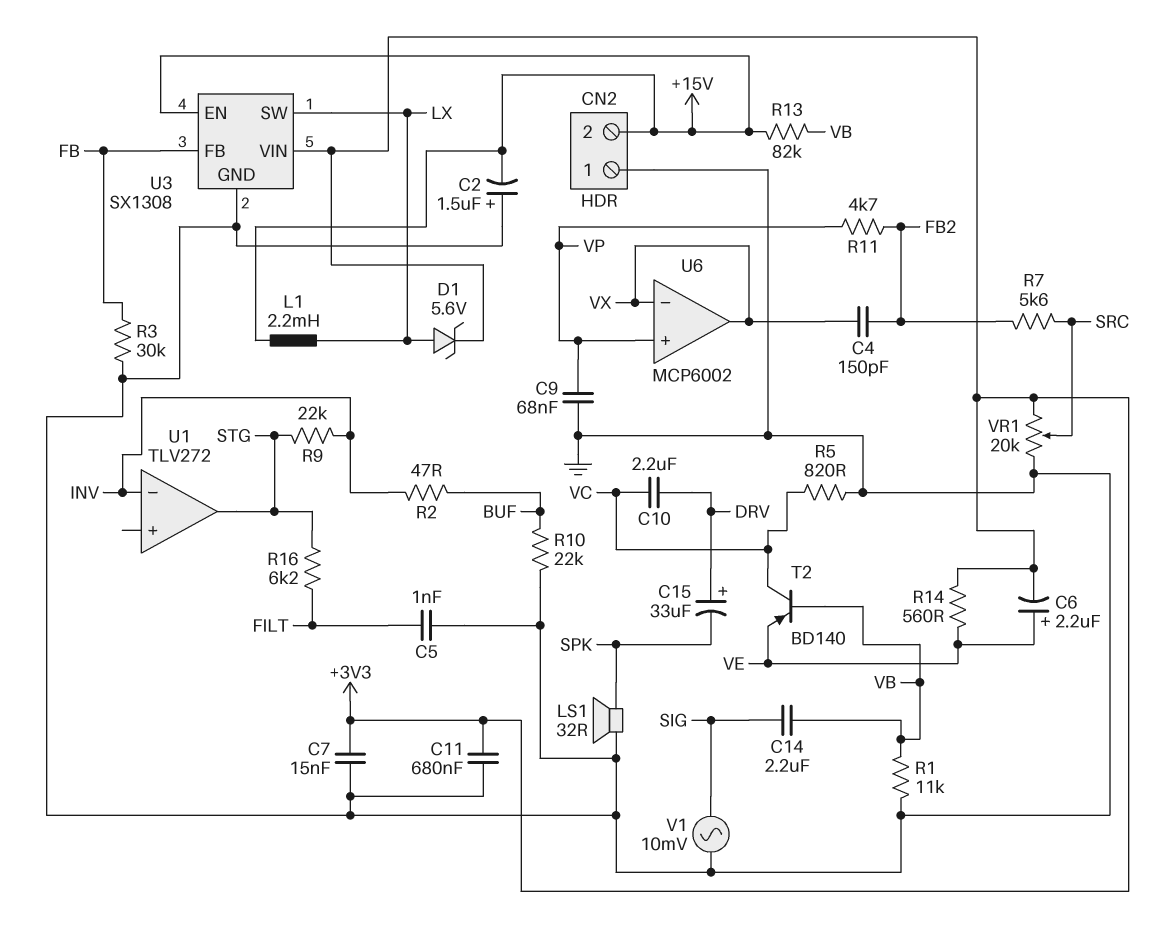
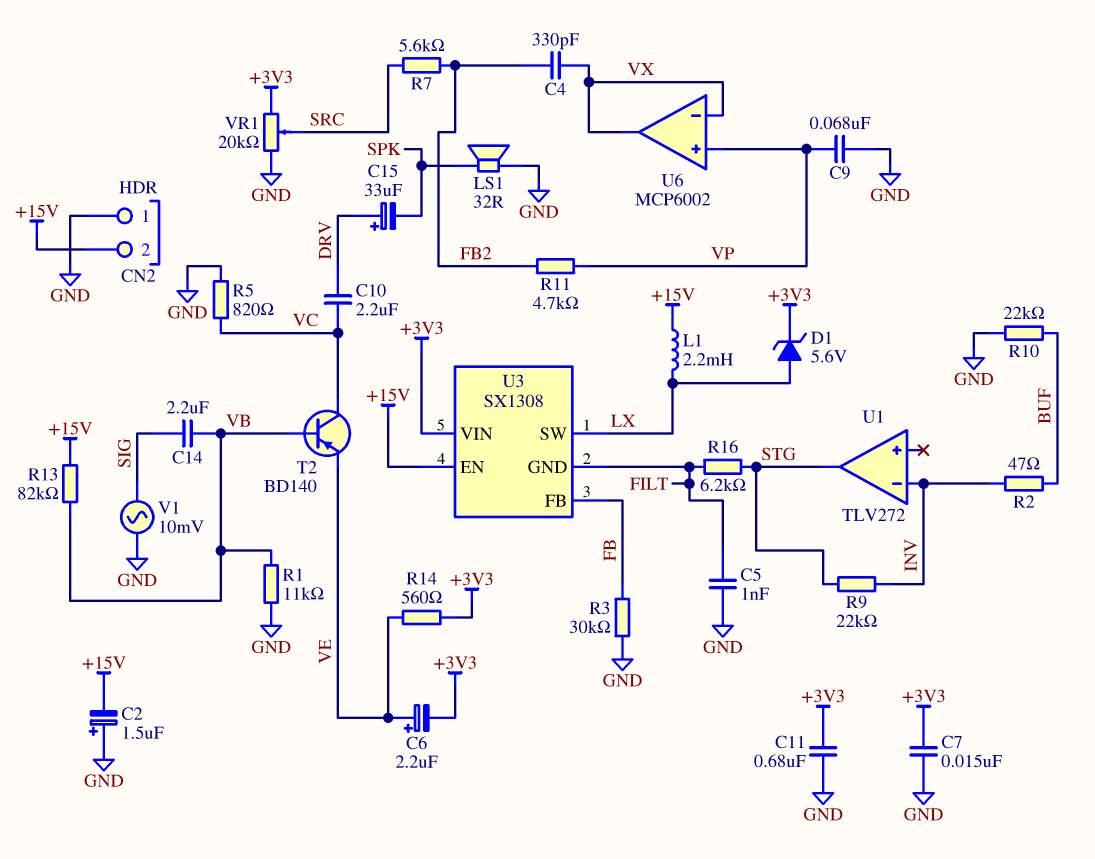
C4: 150pF (FB2, VX) -> 330pF (FB2, VX)
U3 pin GND: GND -> FILT

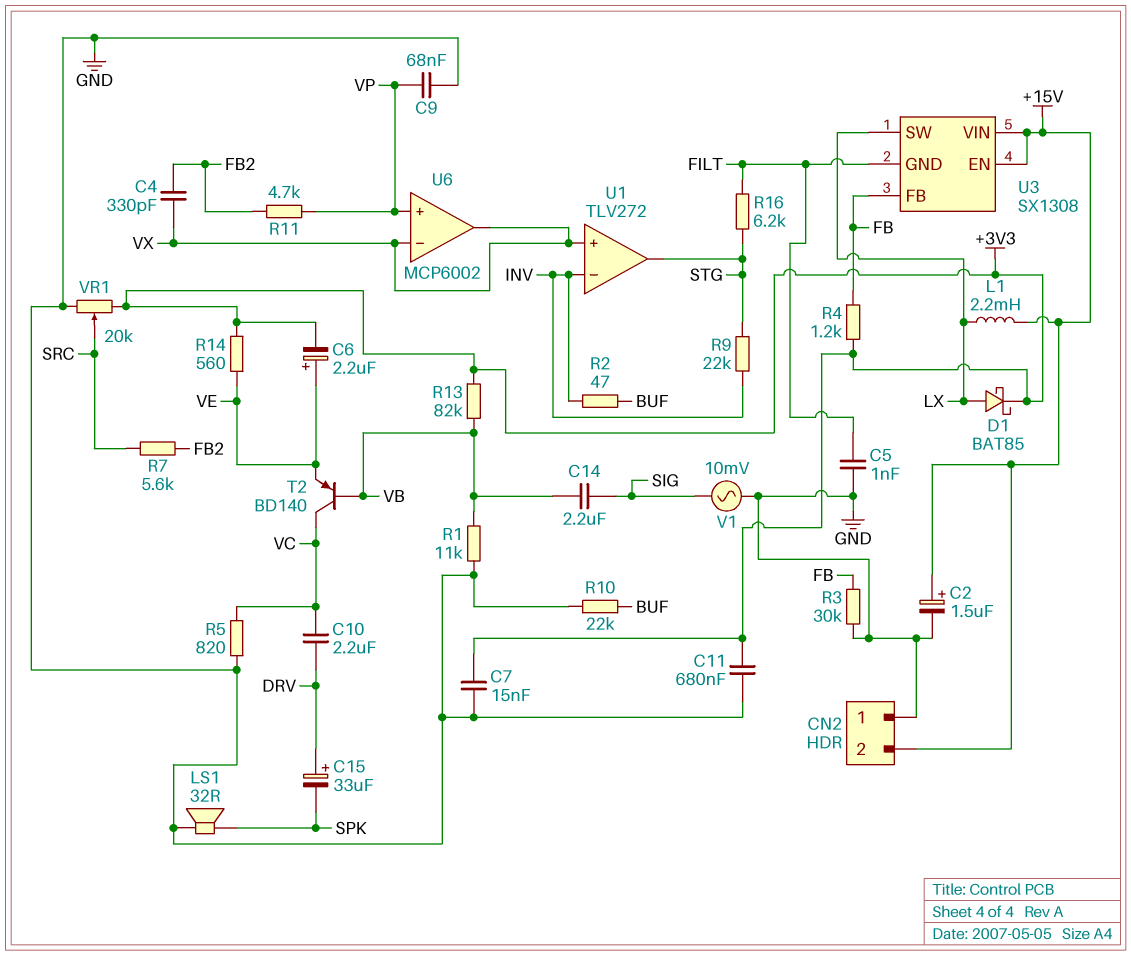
C2: 1.5uF (plus GND, minus +15V) -> 1.5uF (plus +15V, minus GND)
D1: zener 5.6V (A LX, K +3V3) -> schottky BAT85 (A LX, K +3V3)
R4: none -> 1.2k (+3V3, FB)
R13: 82k (+15V, VB) -> 82k (+3V3, VB)
U1 pin in+: none -> VX
U3 pin VIN: +3V3 -> +15V

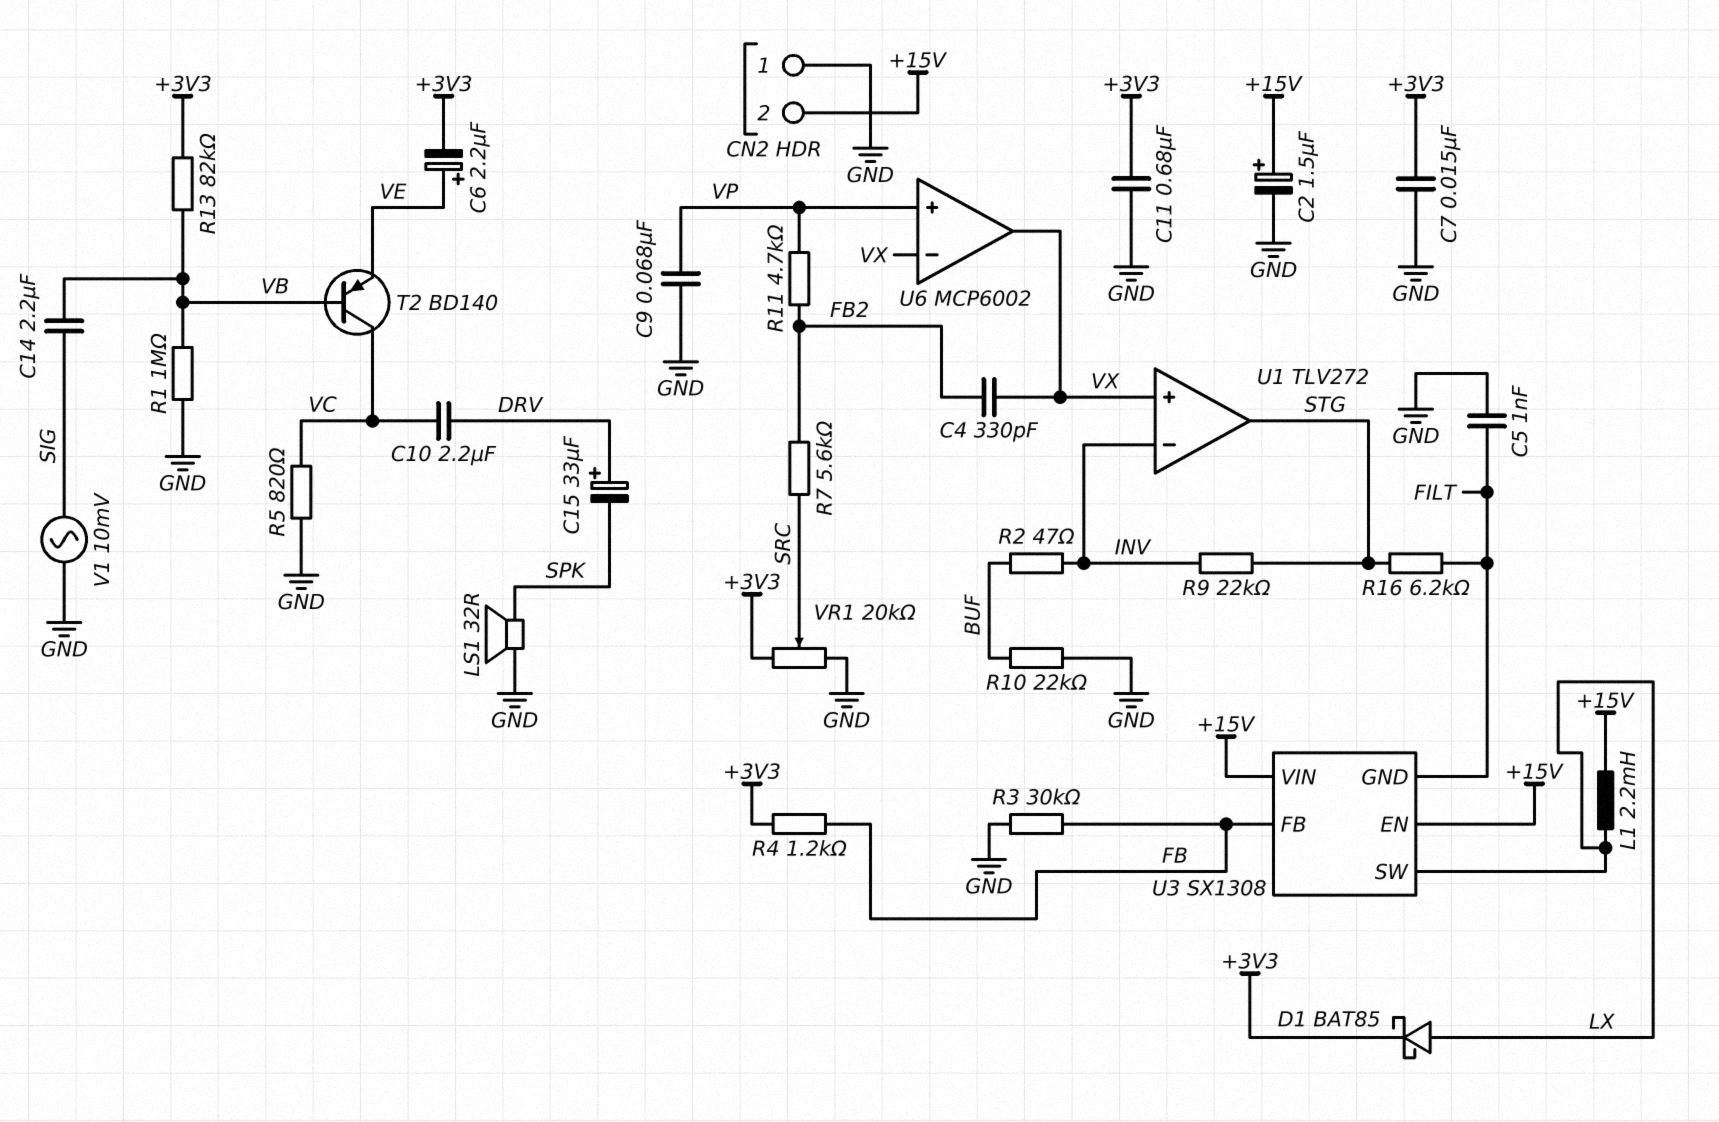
R1: 11k (GND, VB) -> 1M (GND, VB)
R14: 560 (+3V3, VE) -> none

